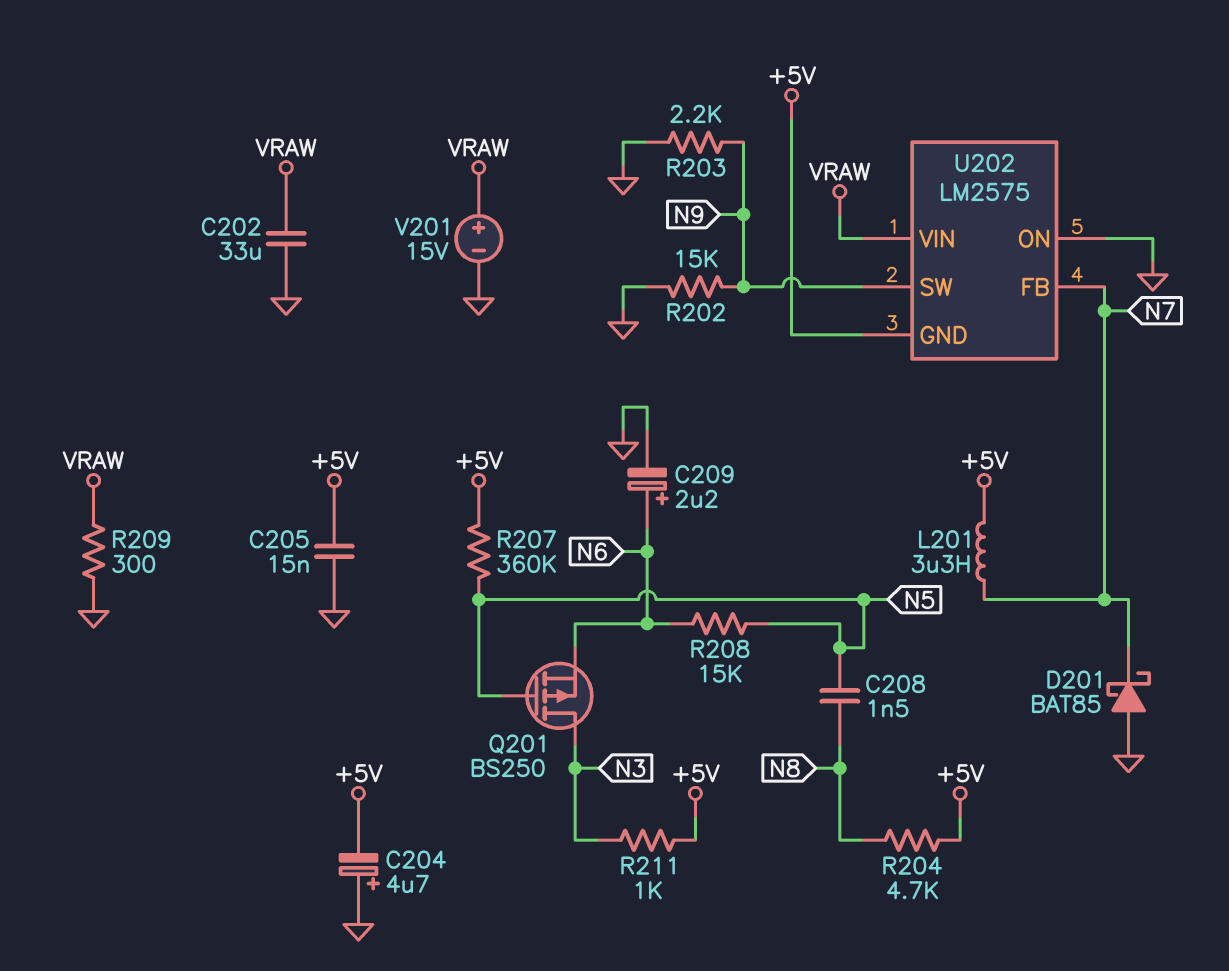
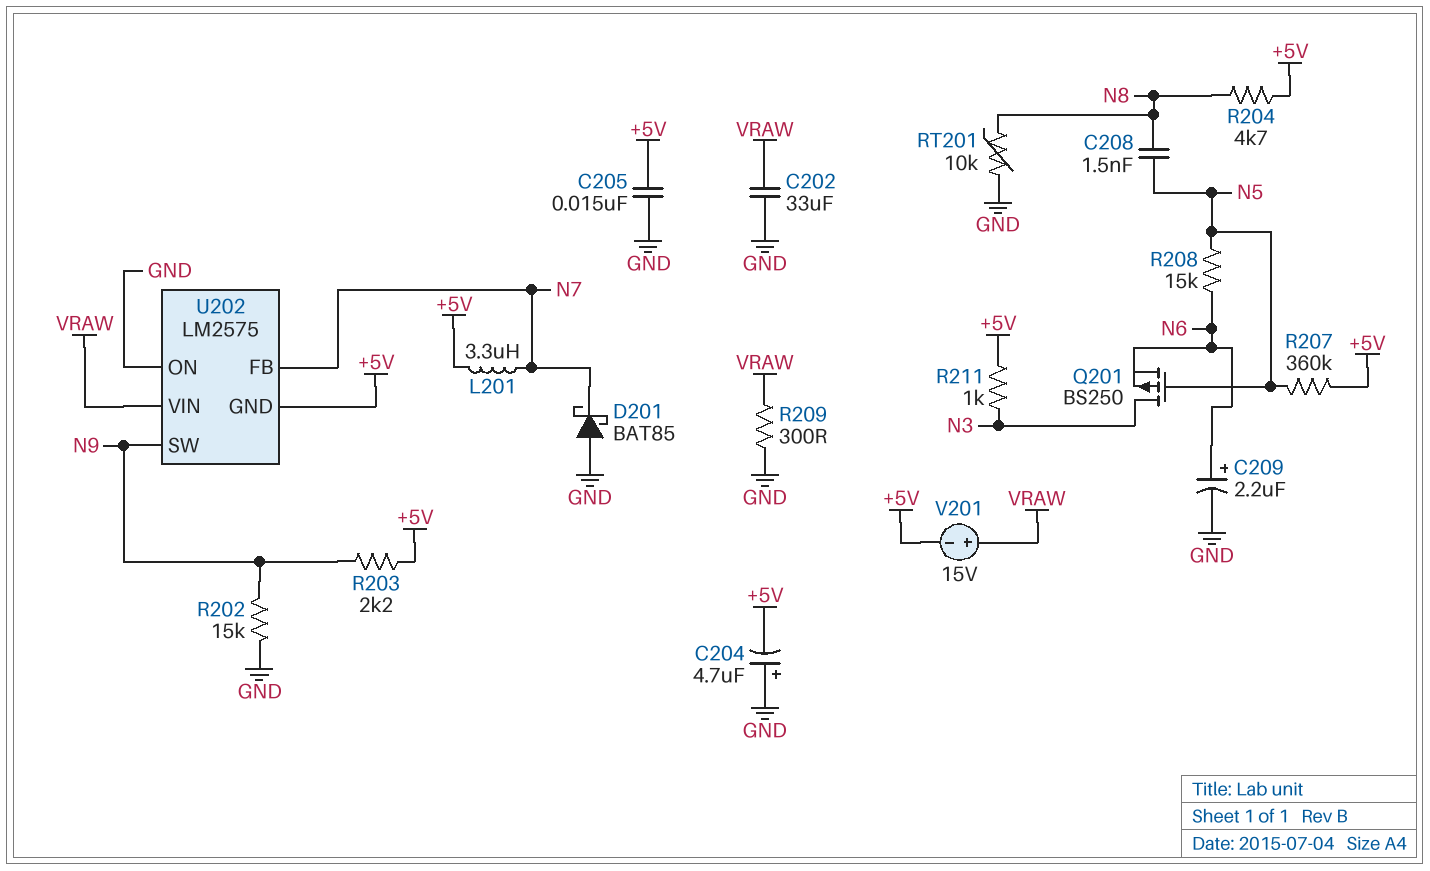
R203: 2.2k (GND, N9) -> 2.2k (+5V, N9)
RT201: none -> 10k (GND, N8)
V201: 15V (plus VRAW, minus GND) -> 15V (plus VRAW, minus +5V)

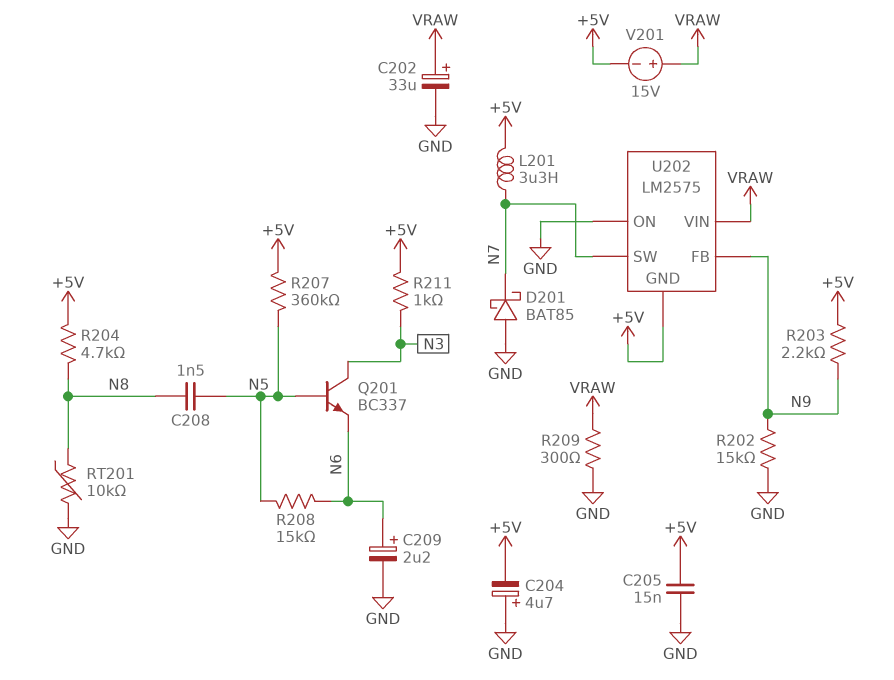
C202: 33uF (GND, VRAW) -> 33uF (plus VRAW, minus GND)
Q201: PMOS BS250 (G N5, D N3, S N6) -> NPN BC337 (B N5, C N3, E N6)
U202 pin FB: N7 -> N9
U202 pin SW: N9 -> N7

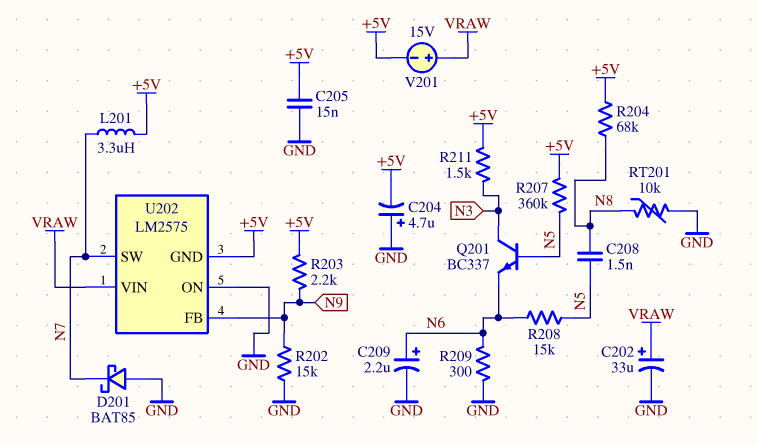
R204: 4.7k (+5V, N8) -> 68k (+5V, N8)
R209: 300 (GND, VRAW) -> 300 (GND, N6)
R211: 1k (+5V, N3) -> 1.5k (+5V, N3)

